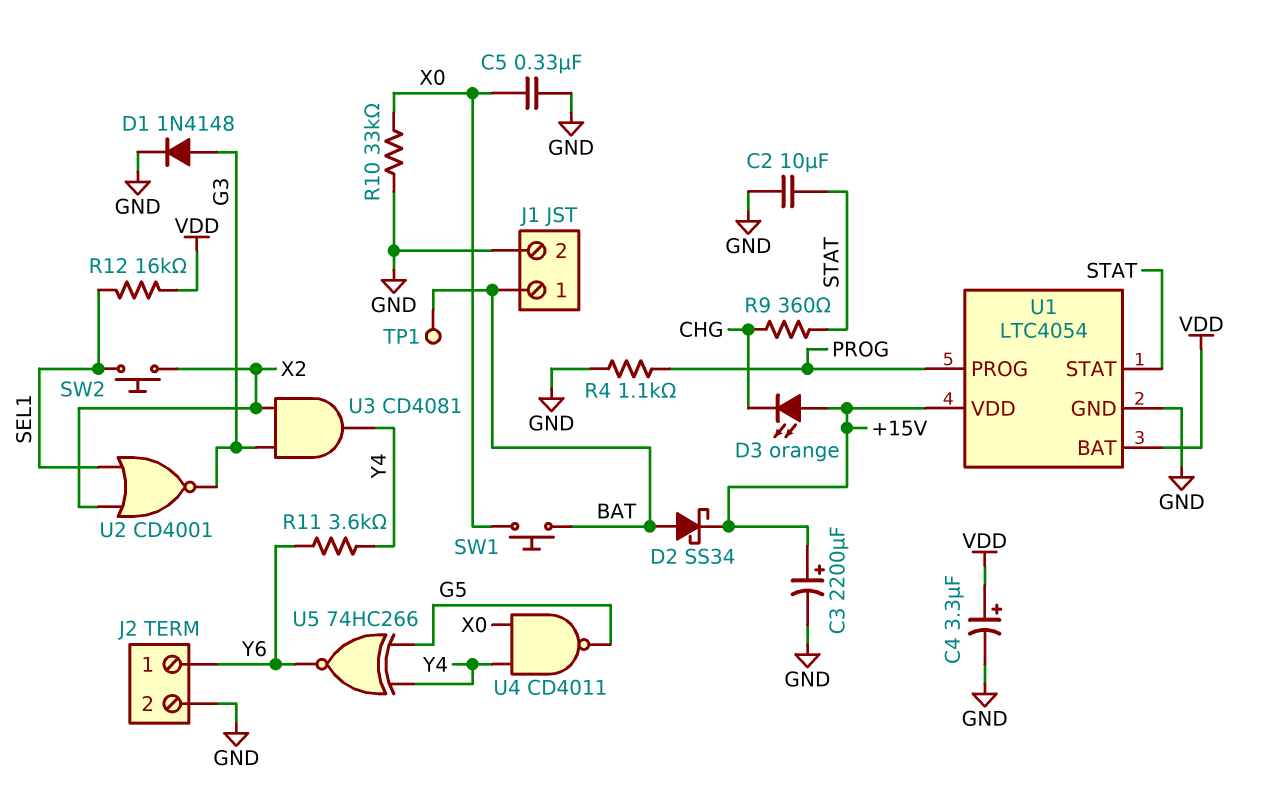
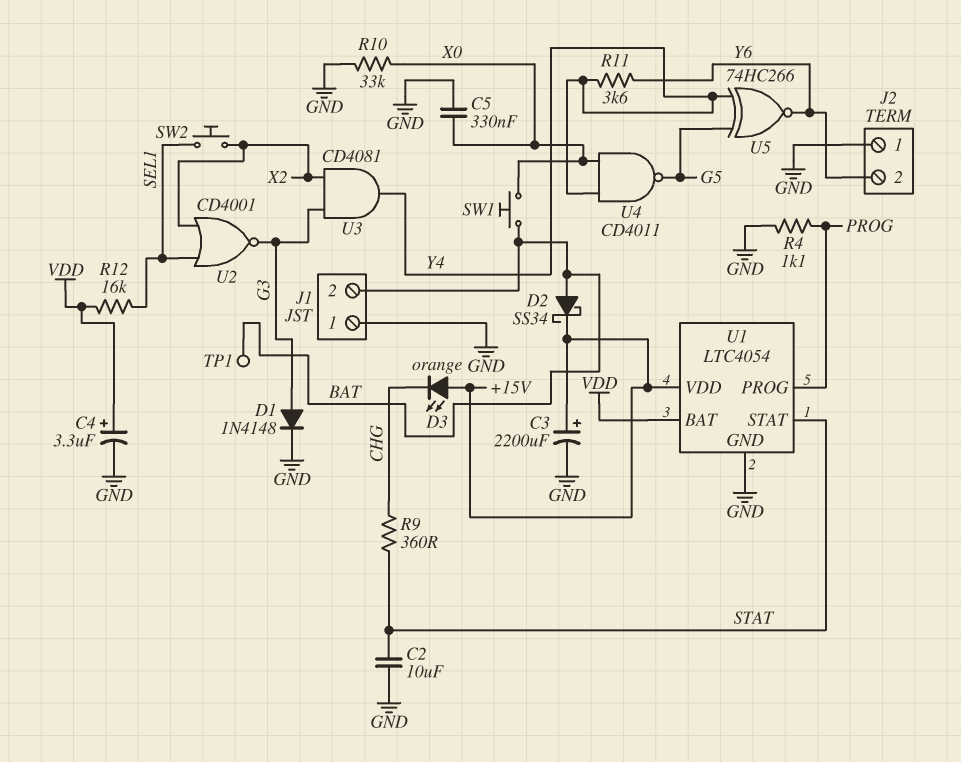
J1 pin 1: BAT -> GND
J1 pin 2: GND -> BAT
J2 pin 1: Y6 -> GND
J2 pin 2: GND -> Y6

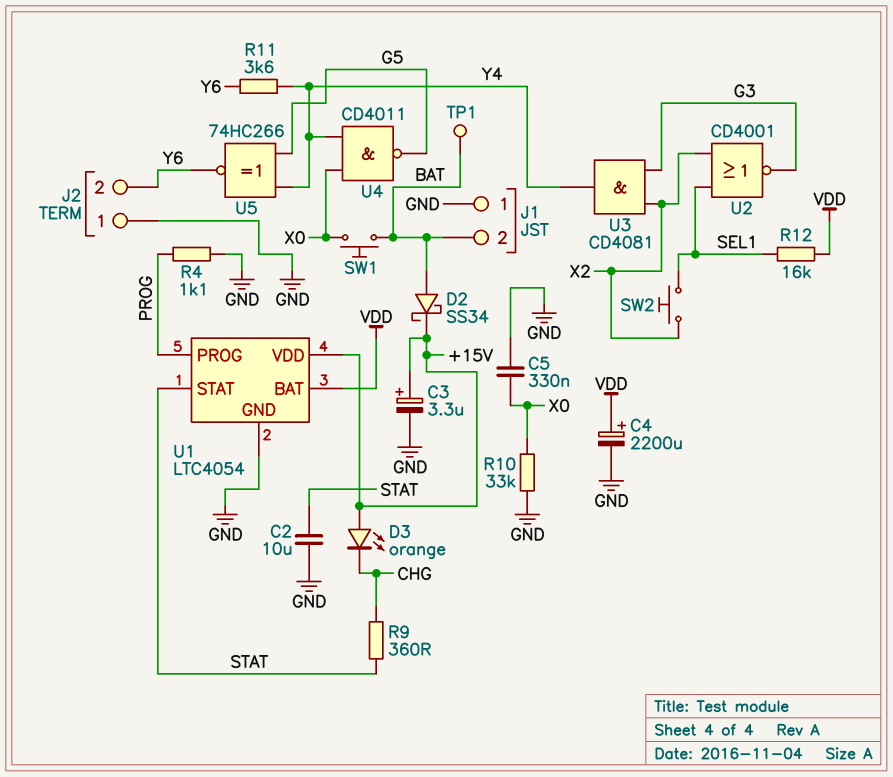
C3: 2200uF (plus +15V, minus GND) -> 3.3uF (plus +15V, minus GND)
C4: 3.3uF (plus VDD, minus GND) -> 2200uF (plus VDD, minus GND)
D1: diode 1N4148 (A G3, K GND) -> none

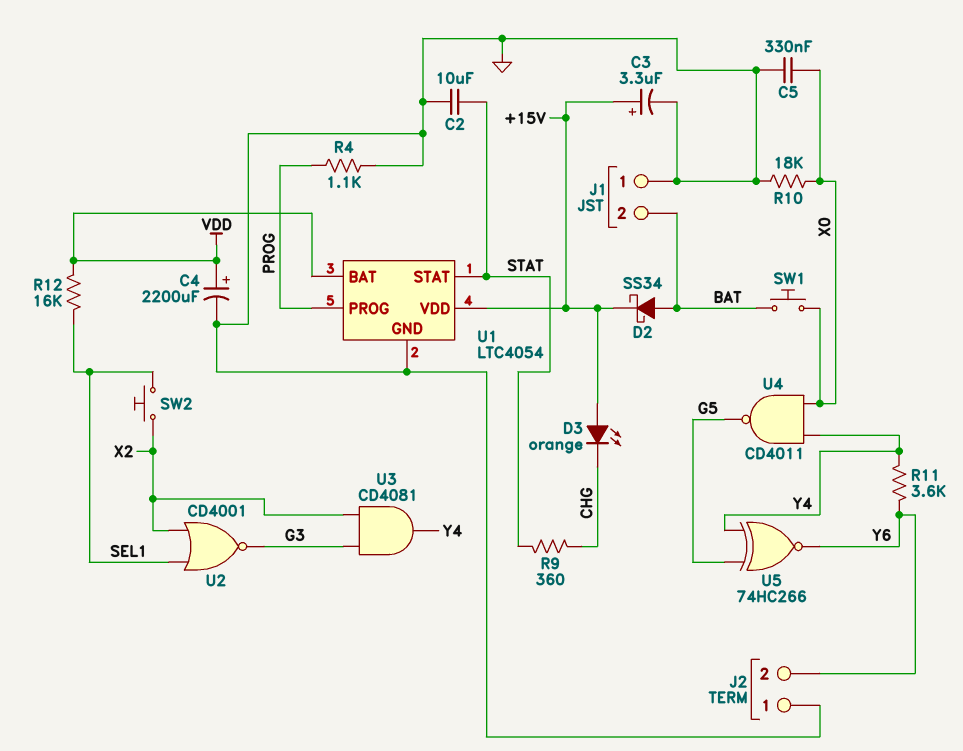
R10: 33k (GND, X0) -> 18k (GND, X0)
TP1: test point (BAT) -> none

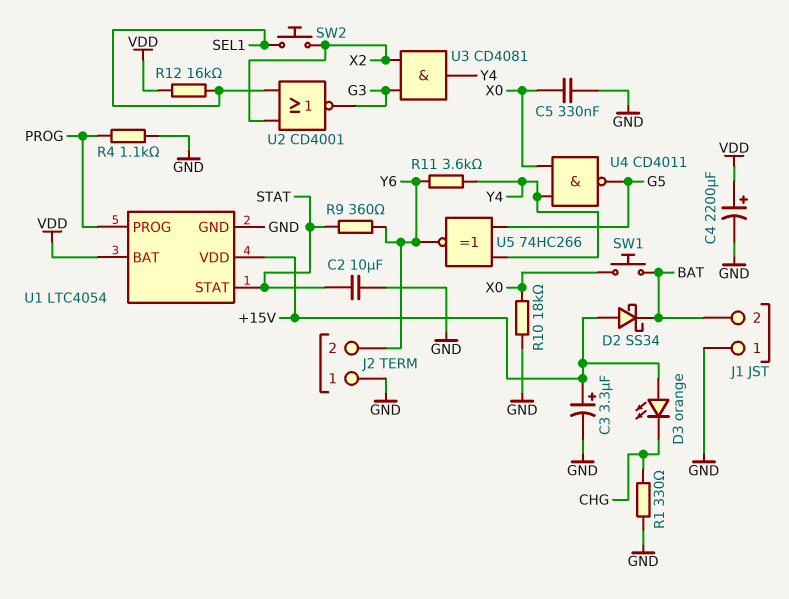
D2: schottky SS34 (A BAT, K +15V) -> schottky SS34 (A +15V, K BAT)
R1: none -> 330 (CHG, GND)
R9: 360 (CHG, STAT) -> 360 (STAT, Y6)

